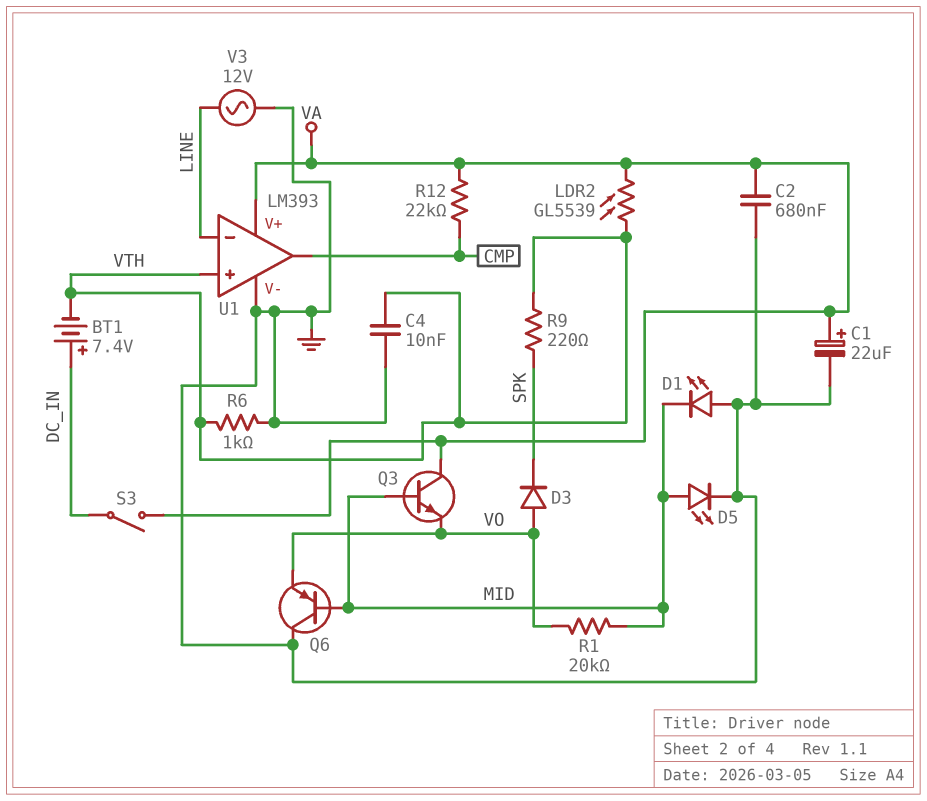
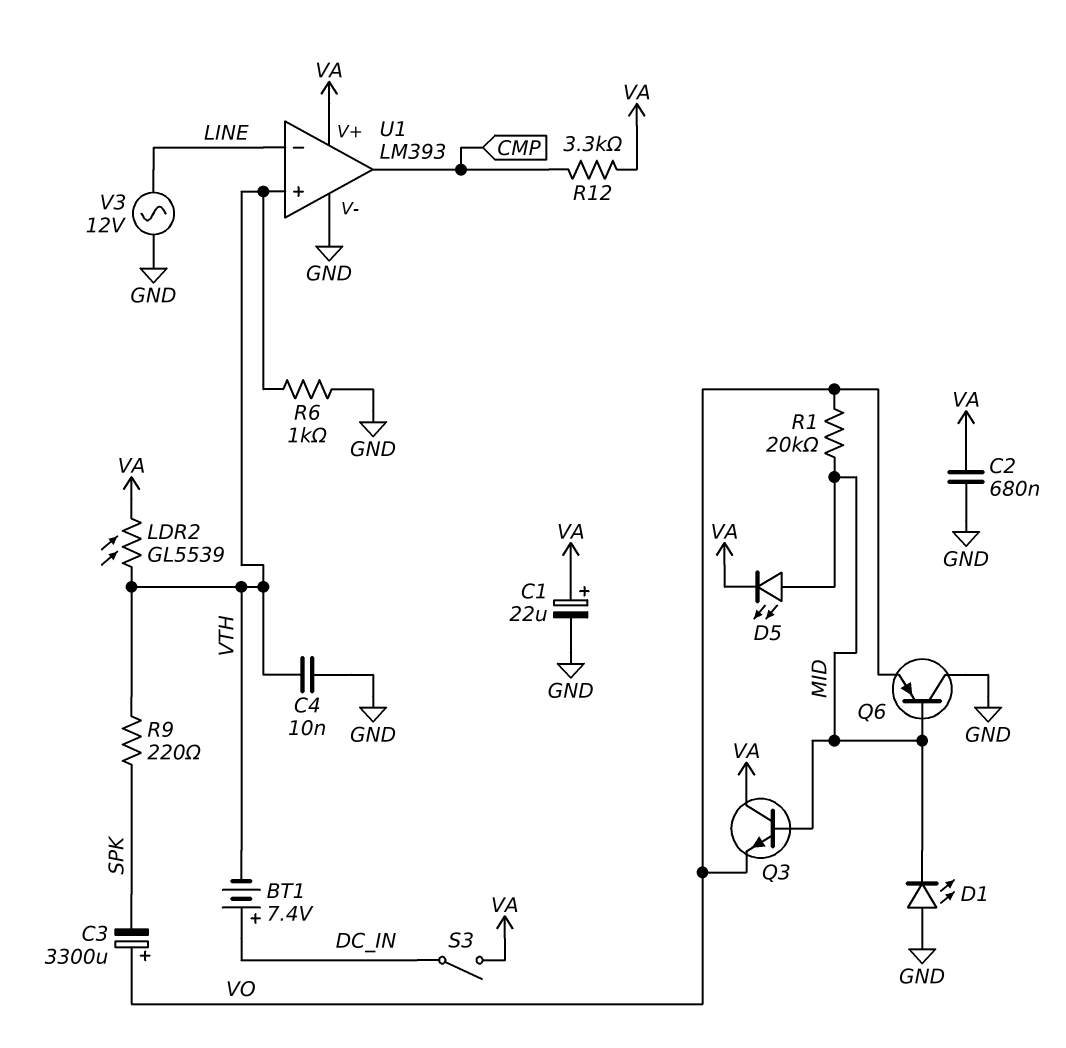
C3: none -> 3300uF (plus VO, minus SPK)
D3: diode (A VO, K SPK) -> none
D5: LED (A MID, K GND) -> LED (A MID, K VA)
R12: 22k (CMP, VA) -> 3.3k (CMP, VA)

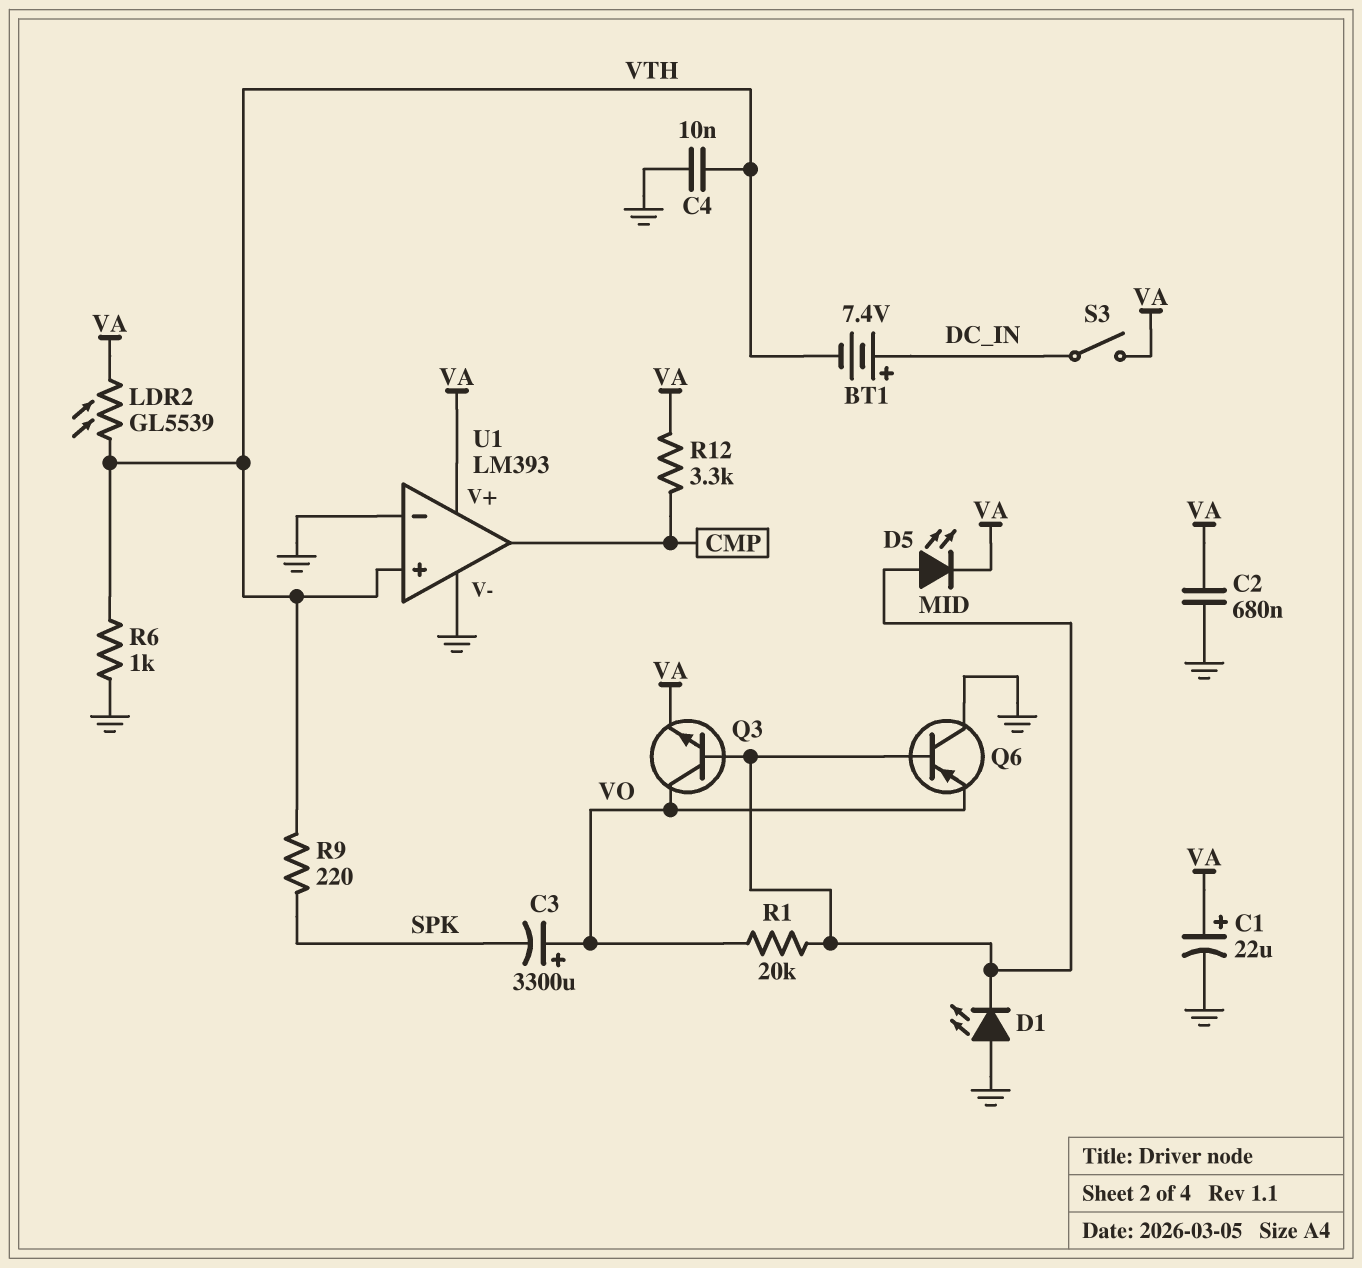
Q3: NPN (B MID, C VA, E VO) -> NPN (B MID, C VO, E VA)
U1 pin in-: LINE -> GND
V3: AC 12V (GND, LINE) -> none

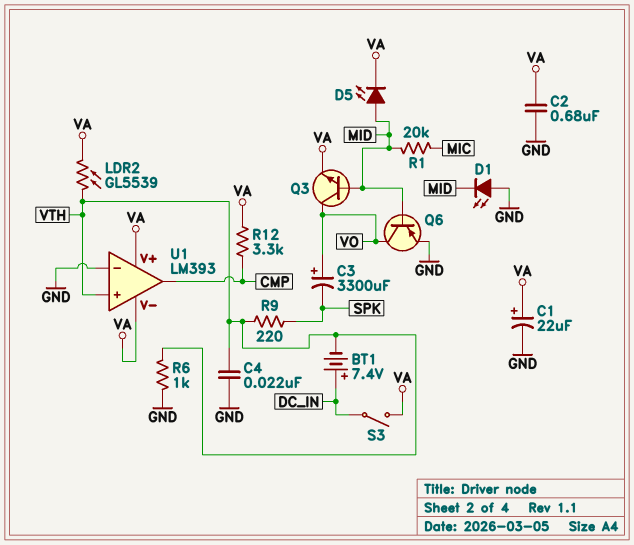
C4: 10nF (GND, VTH) -> 22nF (GND, VTH)
Q6: PNP (B MID, C GND, E VO) -> PNP (B MID, C VO, E GND)
R1: 20k (MID, VO) -> 20k (MIC, MID)
U1 pin V-: GND -> VA

